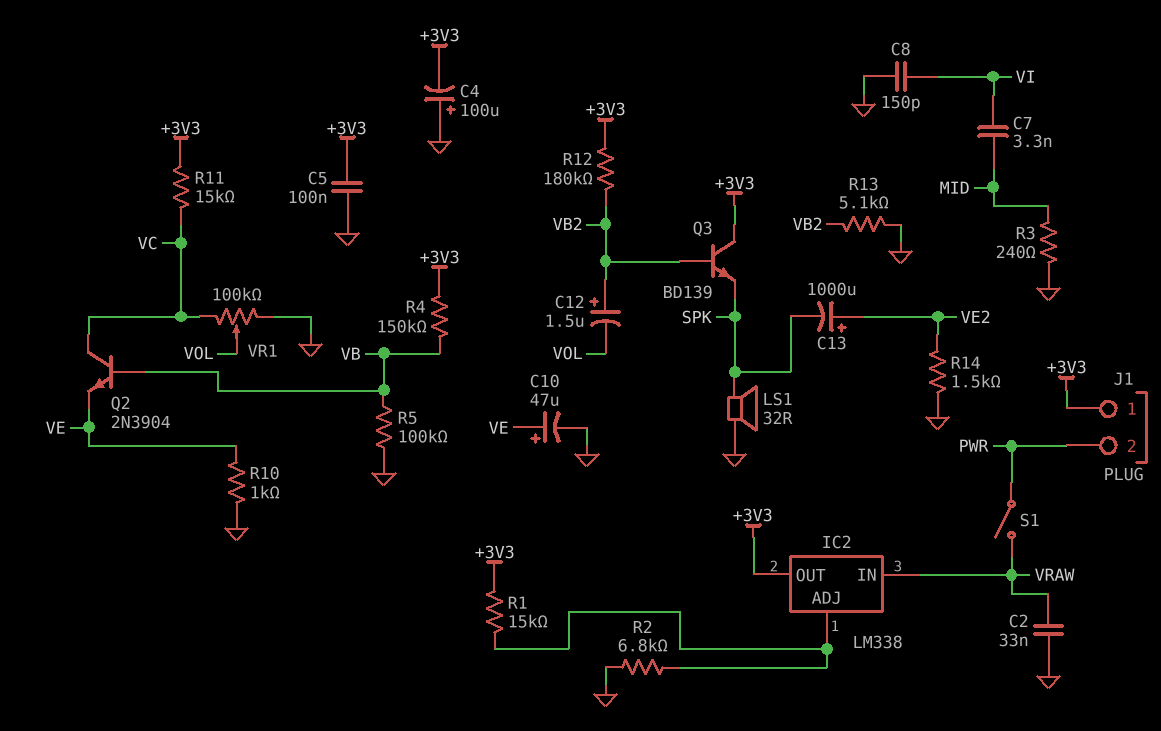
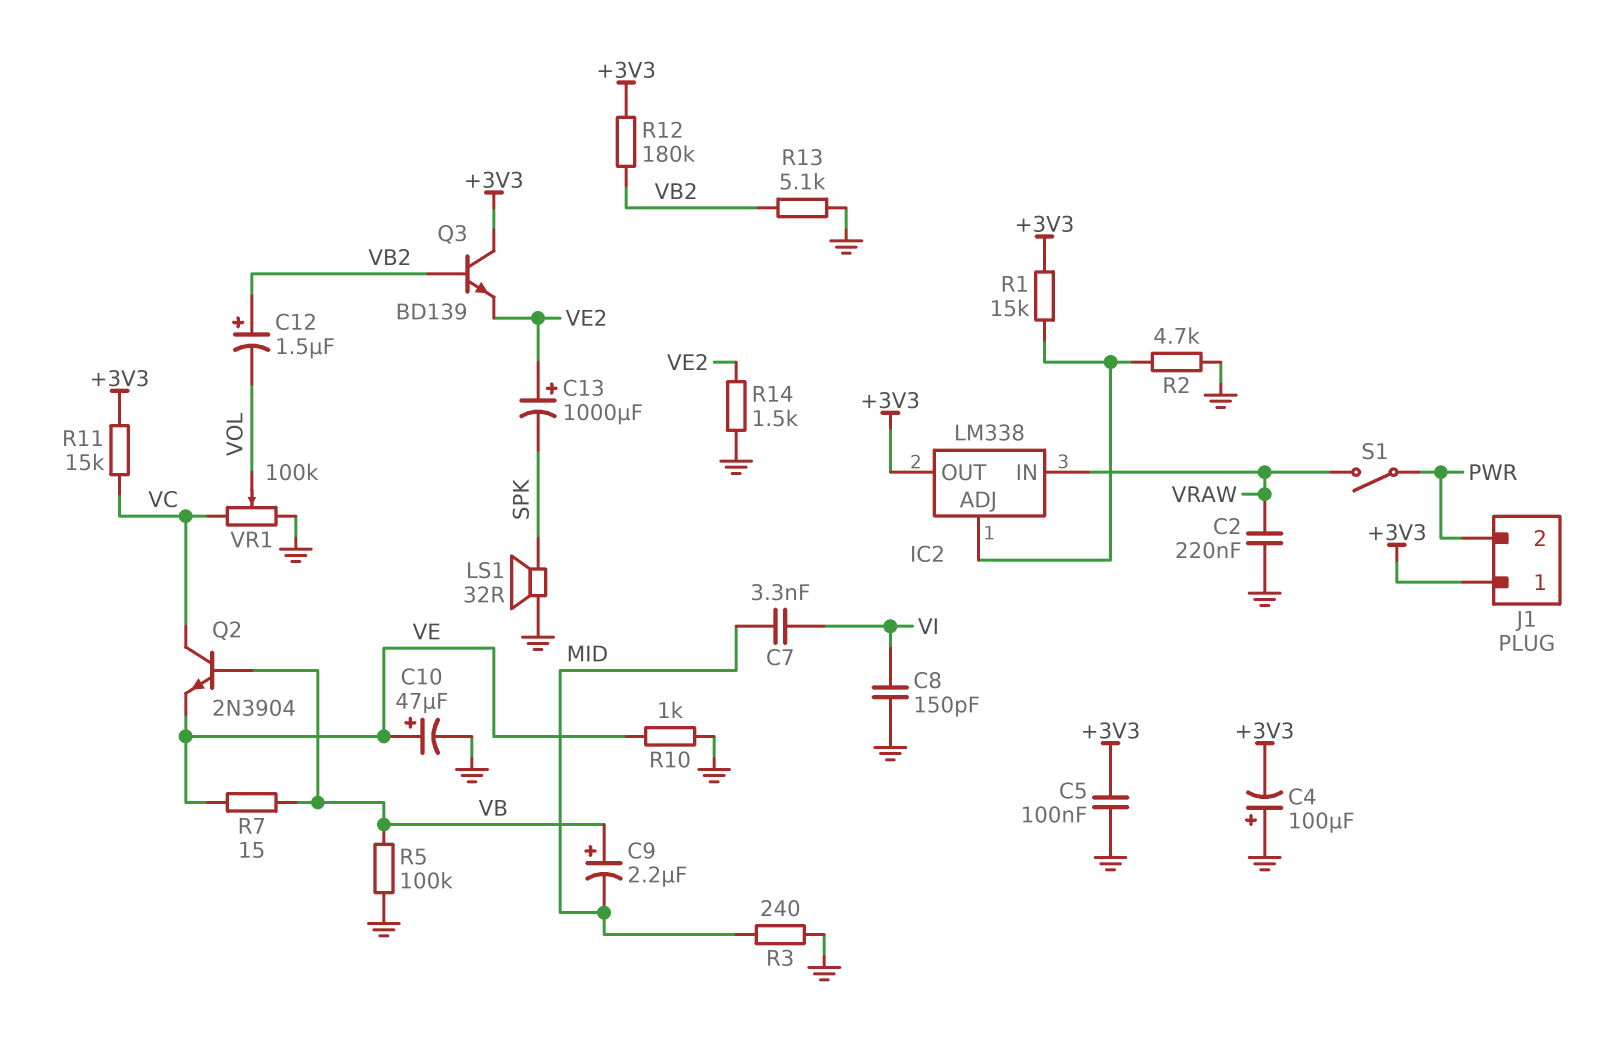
C2: 33nF (GND, VRAW) -> 220nF (GND, VRAW)
C9: none -> 2.2uF (plus VB, minus MID)
Q3: NPN BD139 (B VB2, C +3V3, E SPK) -> NPN BD139 (B VB2, C +3V3, E VE2)
R2: 6.8k (GND, IC2/ADJ) -> 4.7k (GND, IC2/ADJ)
R4: 150k (+3V3, VB) -> none
R7: none -> 15 (VB, VE)

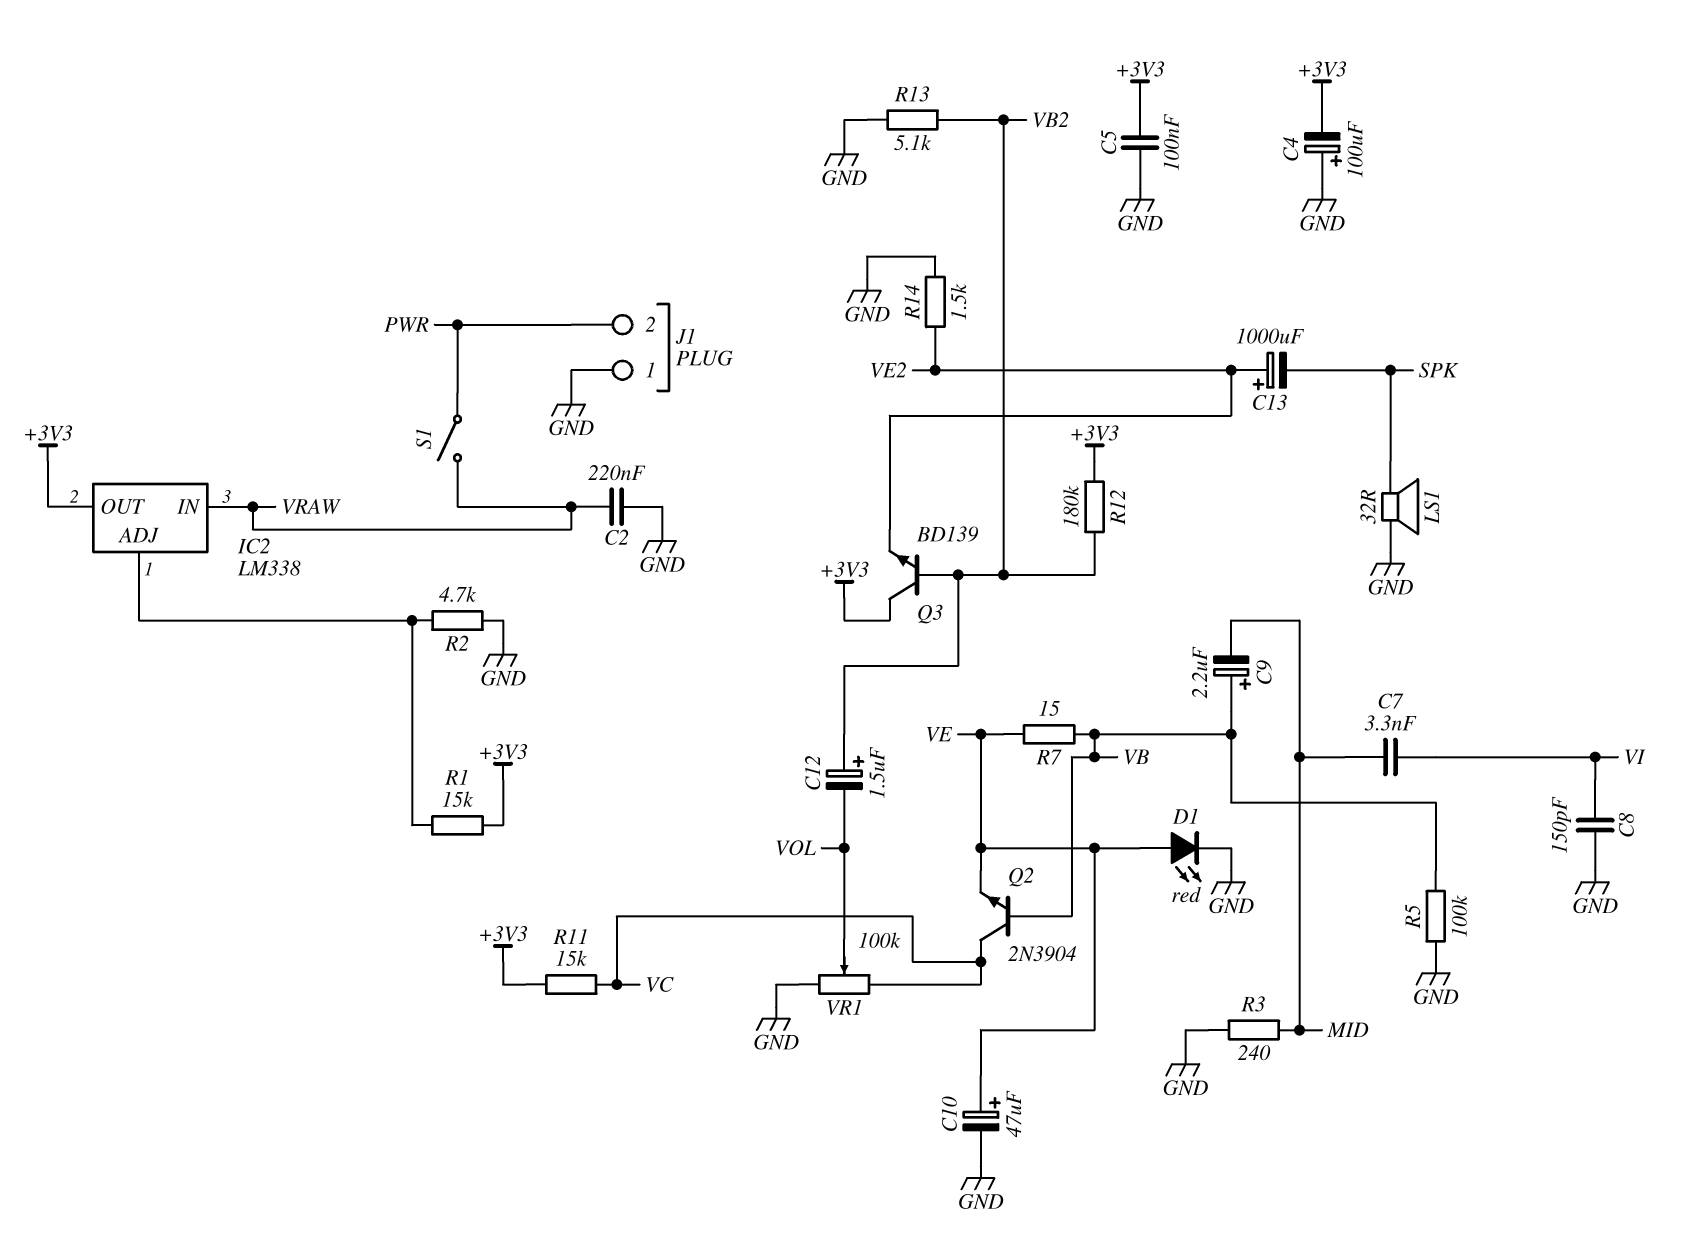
D1: none -> LED red (A VE, K GND)
J1 pin 1: +3V3 -> GND
R10: 1k (GND, VE) -> none

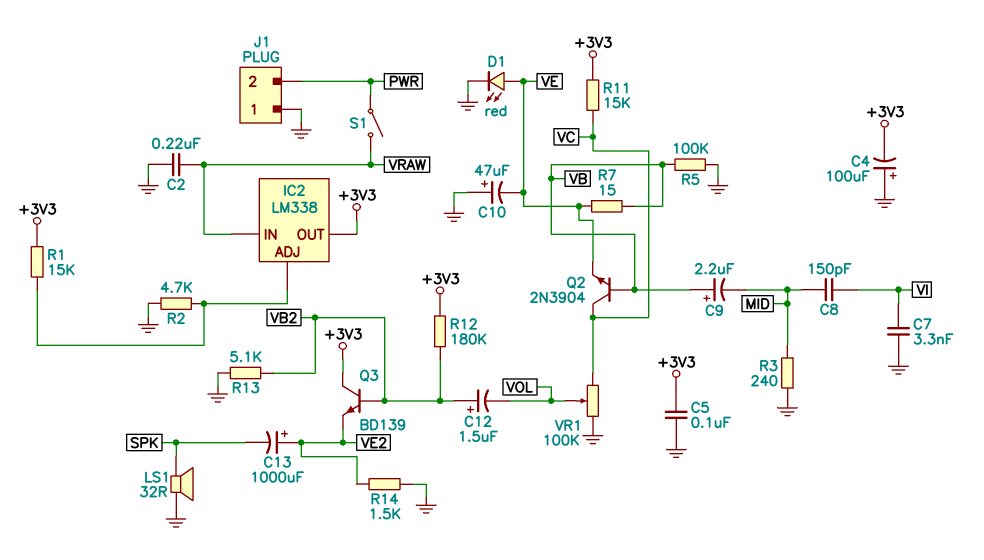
C7: 3.3nF (MID, VI) -> 3.3nF (GND, VI)
C8: 150pF (GND, VI) -> 150pF (MID, VI)
C10: 47uF (plus VE, minus GND) -> 47uF (plus GND, minus VE)

